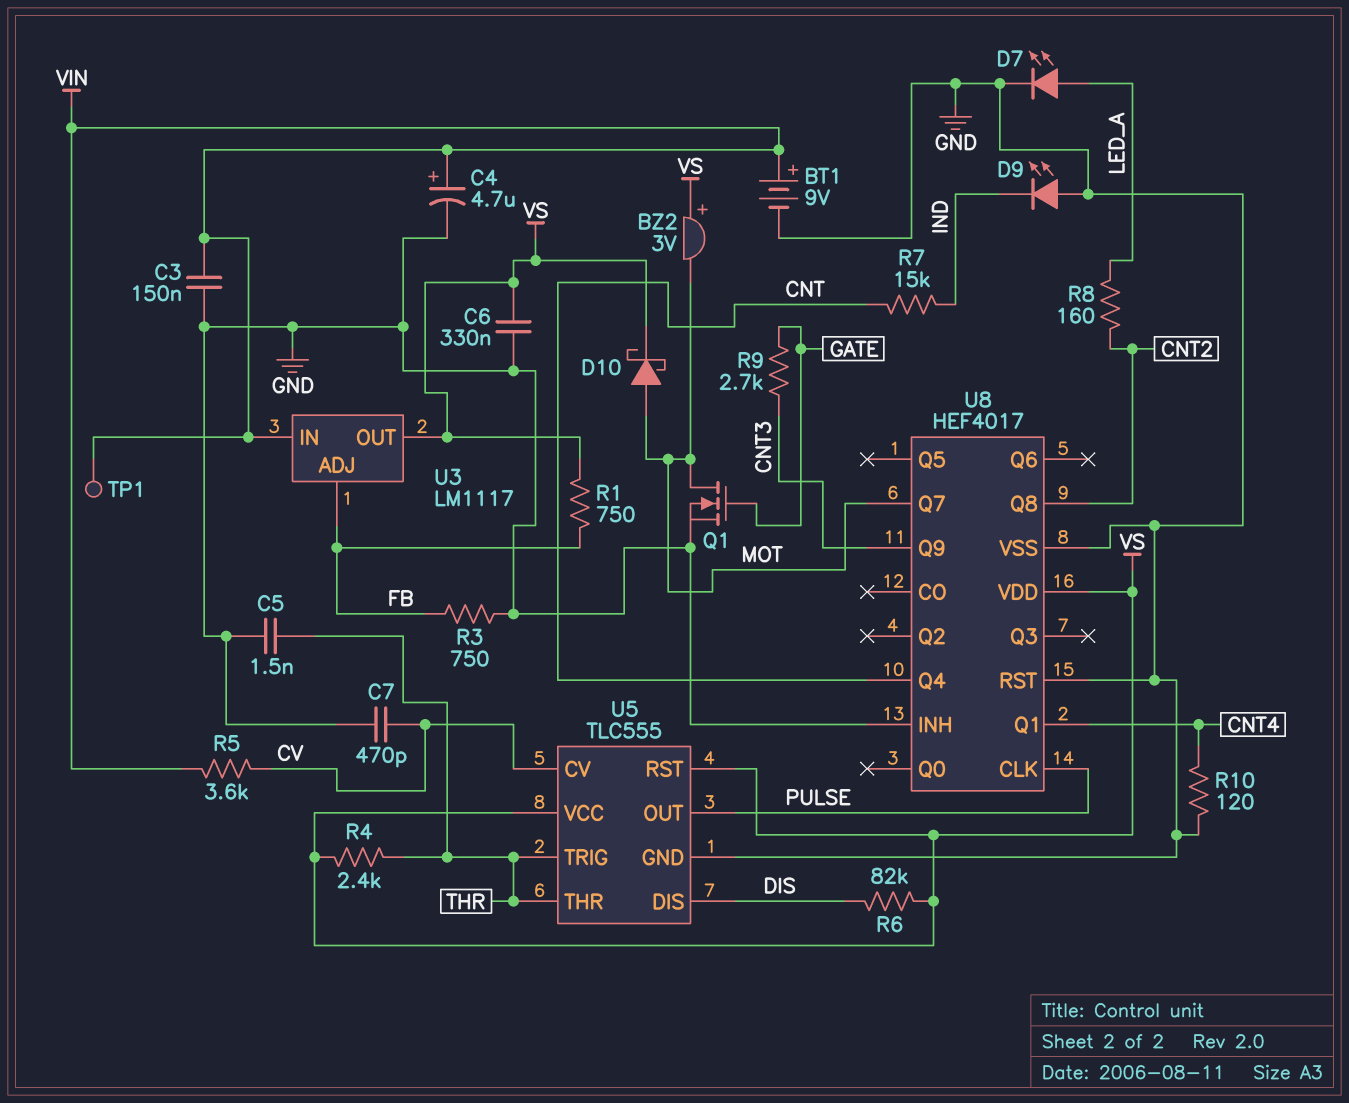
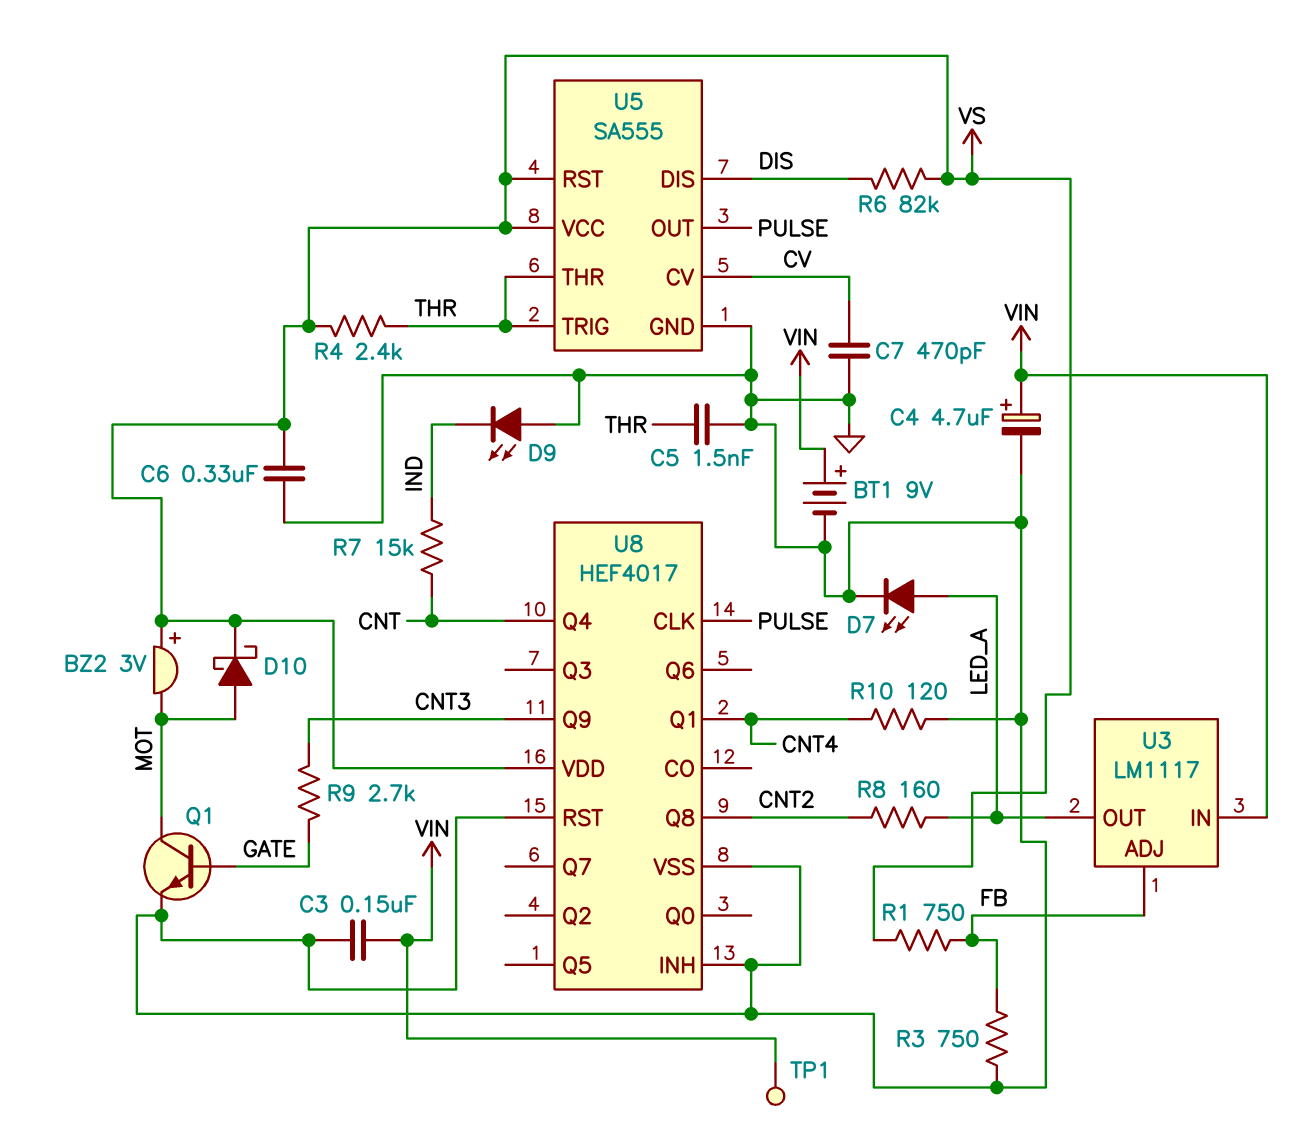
Q1: NMOS (G GATE, D MOT, S GND) -> NPN (B GATE, C MOT, E GND)
R5: 3.6k (CV, VIN) -> none
U3 pin OUT: VS -> LED_A
U5: TLC555 -> SA555
U8 pin Q7: MOT -> none

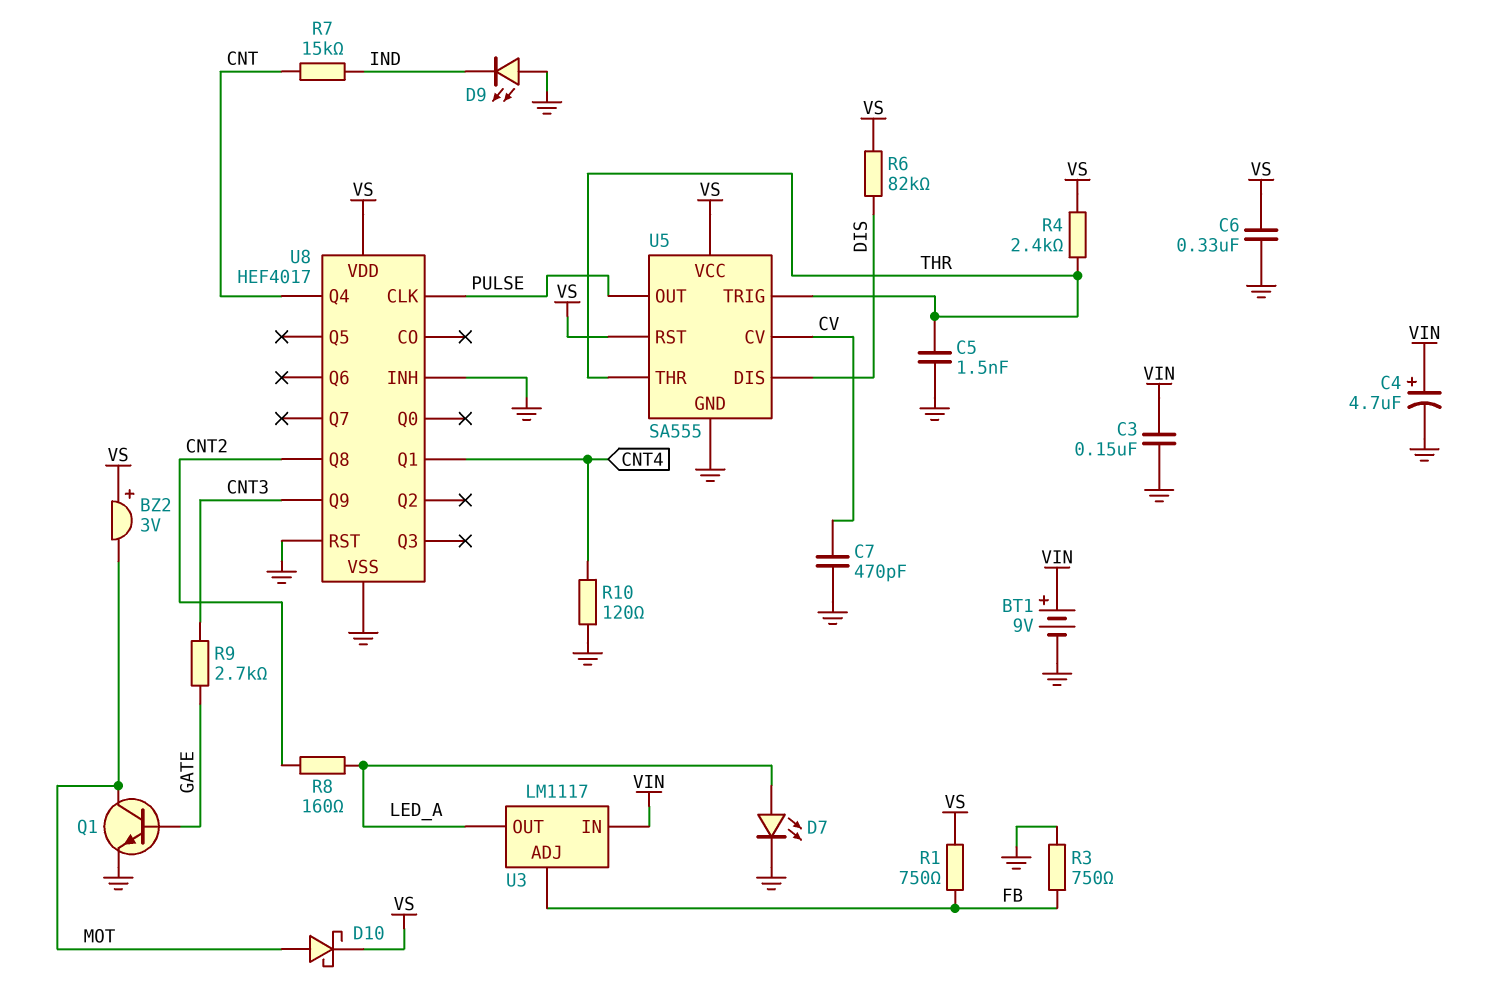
TP1: test point (VIN) -> none

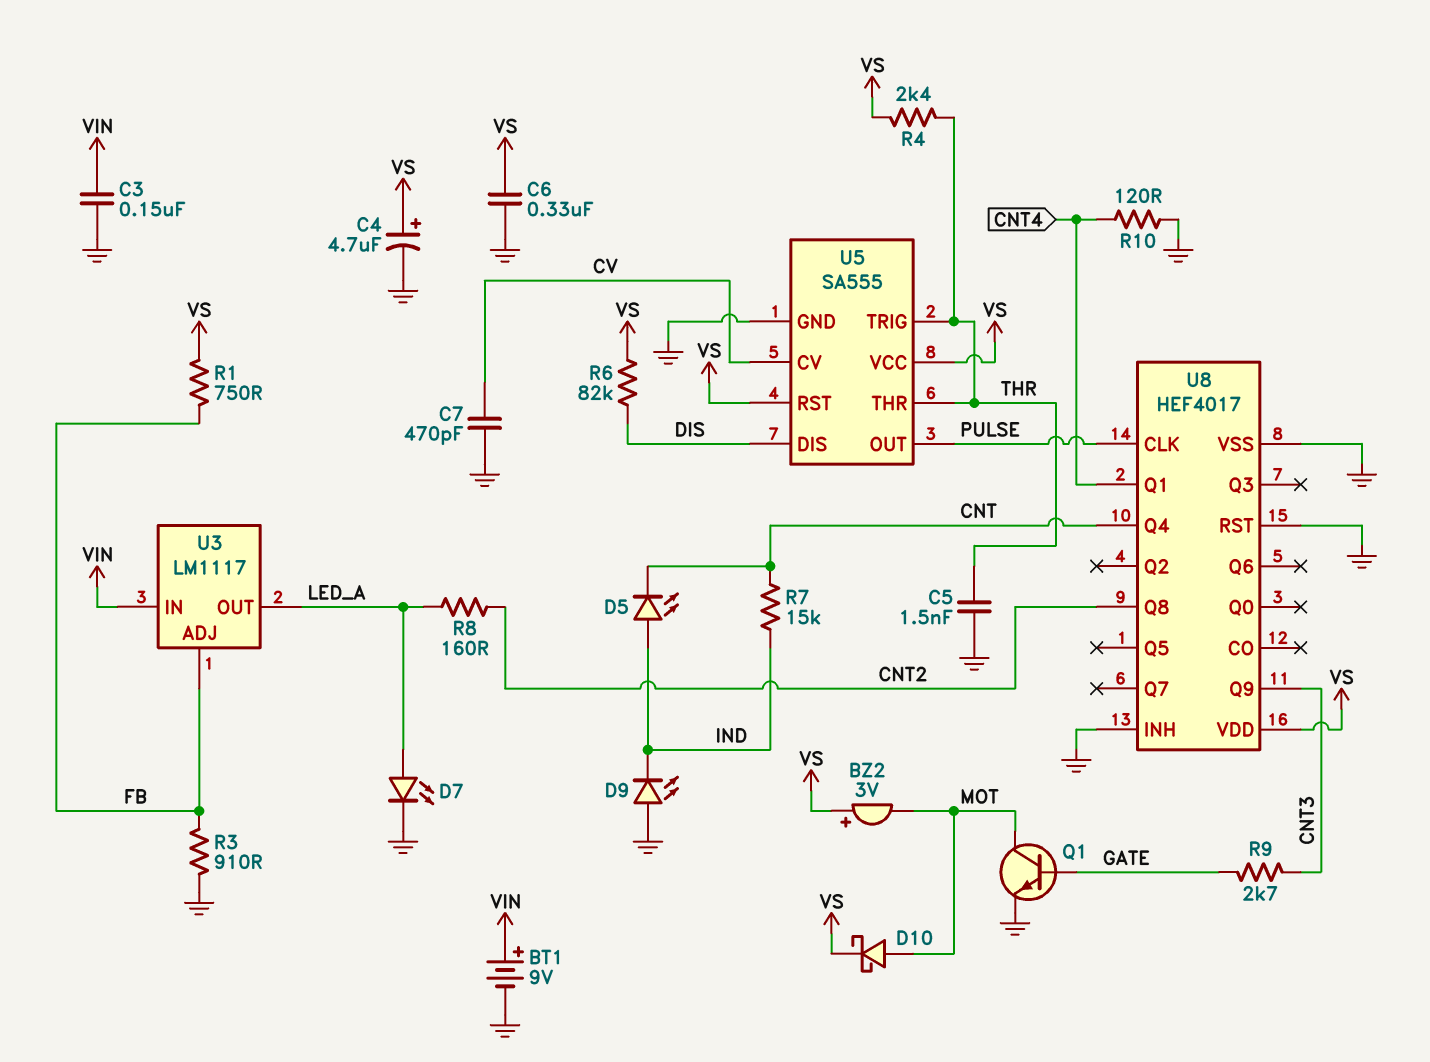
C4: 4.7uF (plus VIN, minus GND) -> 4.7uF (plus VS, minus GND)
D5: none -> LED (A IND, K CNT)
R3: 750 (FB, GND) -> 910 (FB, GND)

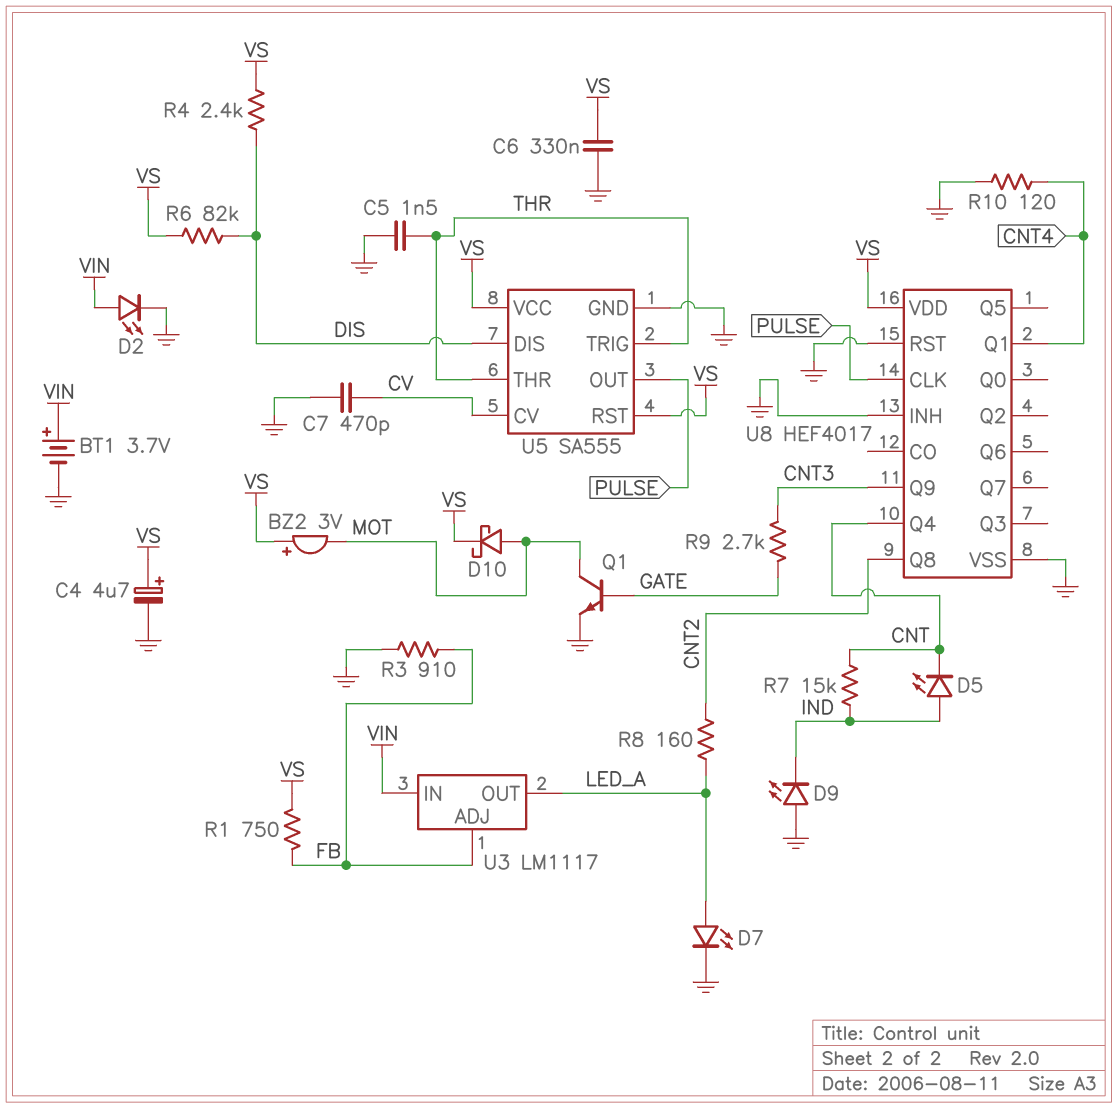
BT1: 9V (plus VIN, minus GND) -> 3.7V (plus VIN, minus GND)
C3: 150nF (GND, VIN) -> none
D2: none -> LED (A VIN, K GND)
R4: 2.4k (THR, VS) -> 2.4k (DIS, VS)

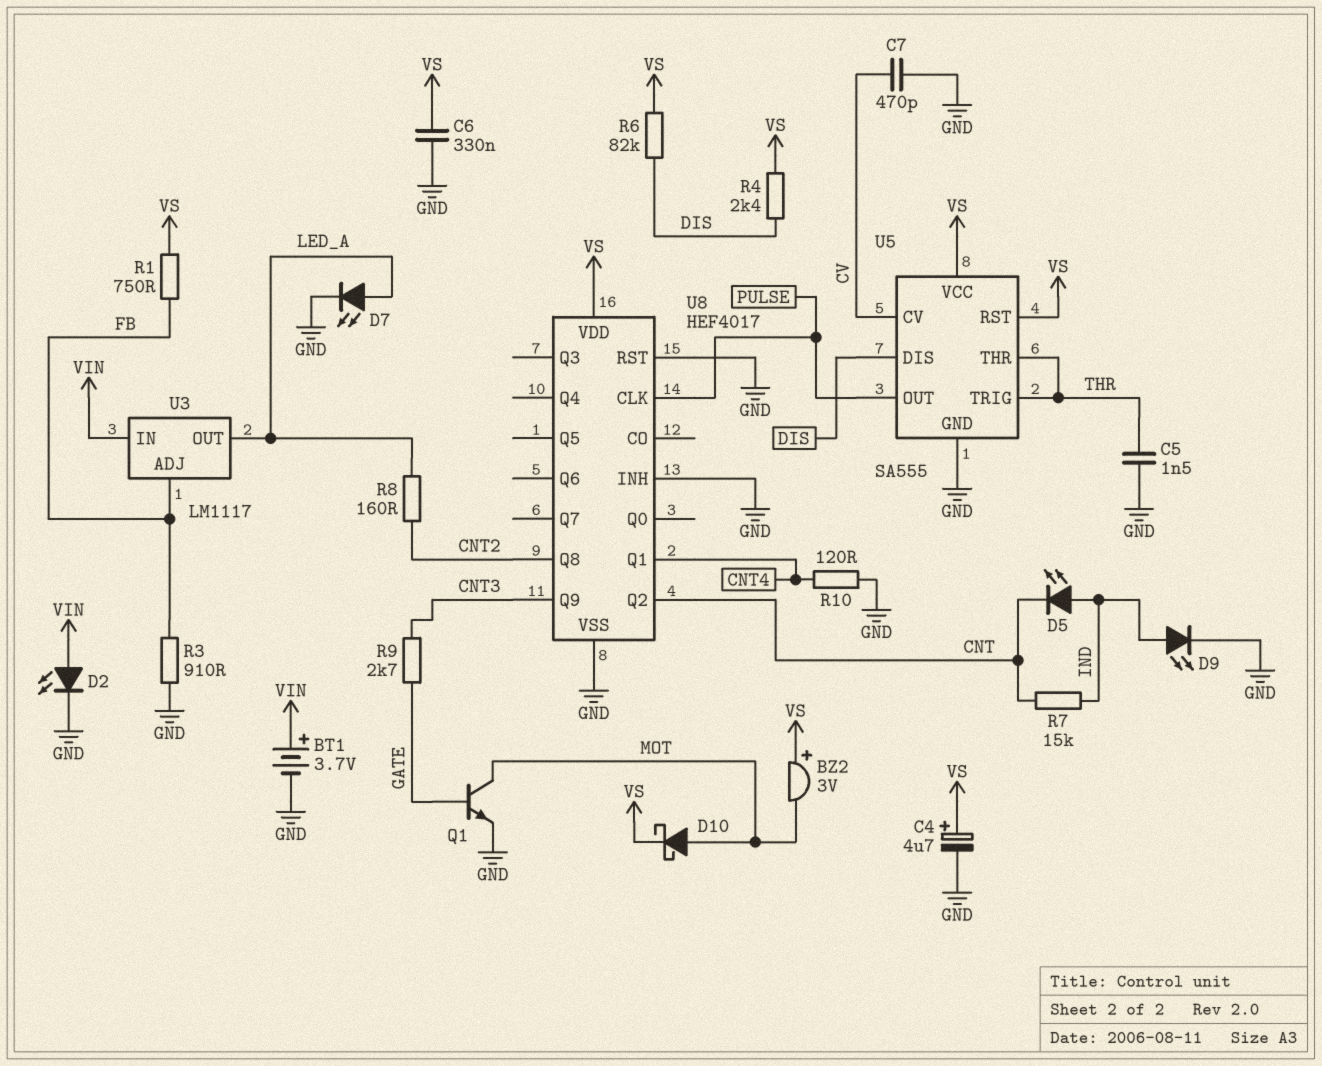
D9: LED (A GND, K IND) -> LED (A IND, K GND)
U8 pin Q2: none -> CNT
U8 pin Q4: CNT -> none

